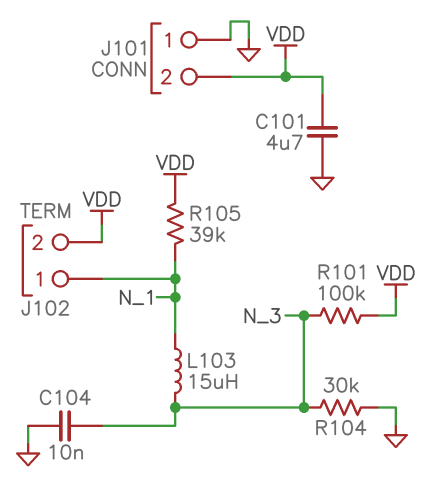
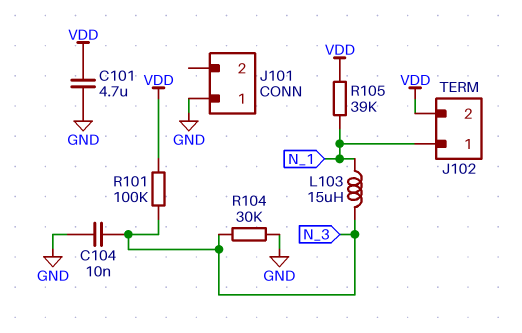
J101 pin 2: VDD -> none

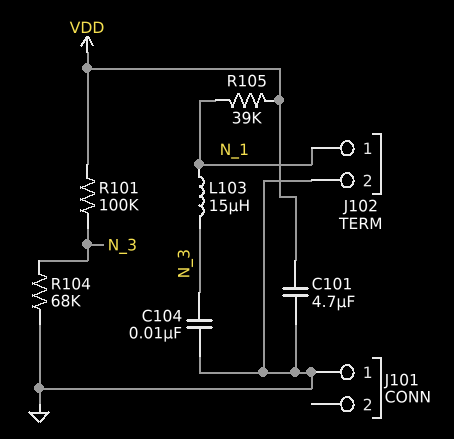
J102 pin 2: VDD -> GND
R104: 30k (GND, N_3) -> 68k (GND, N_3)

